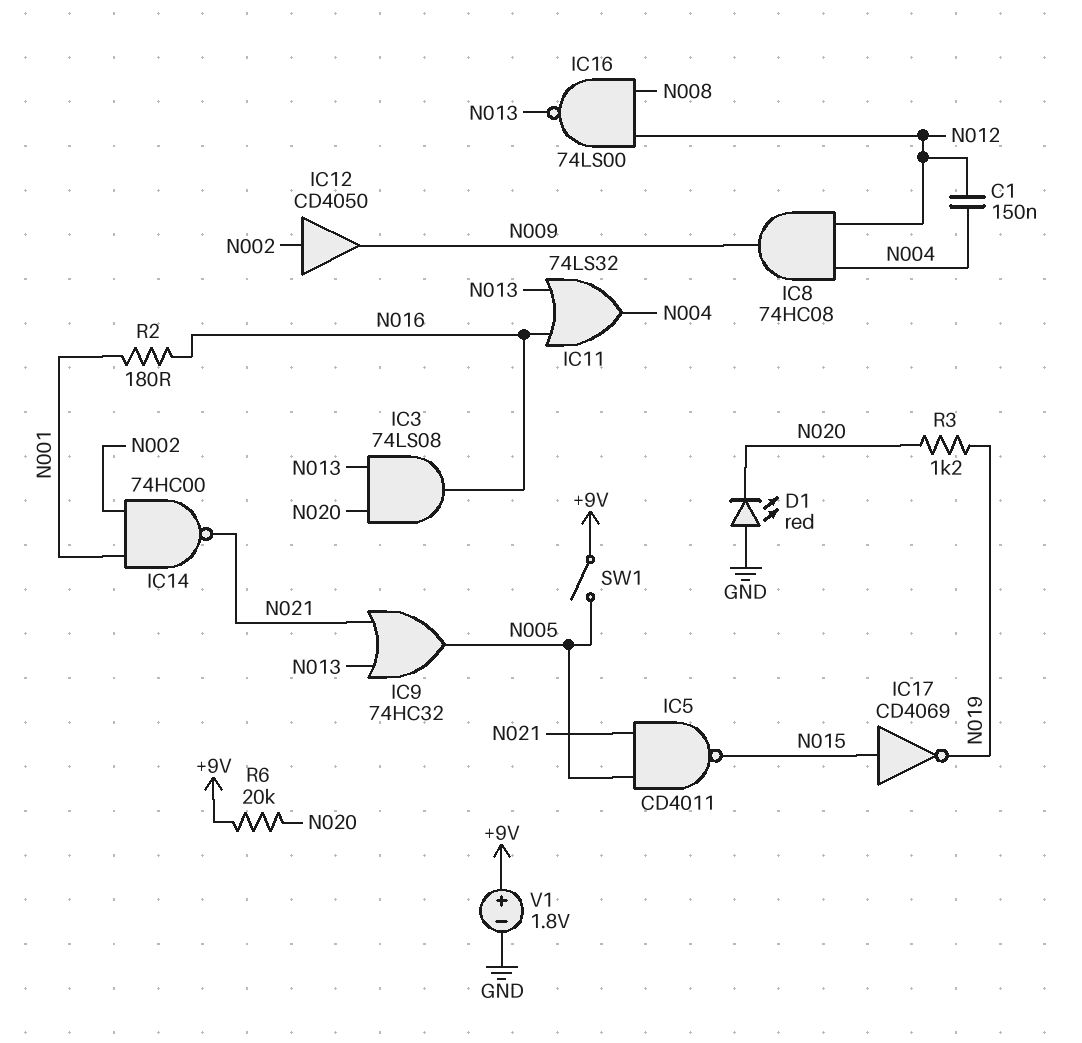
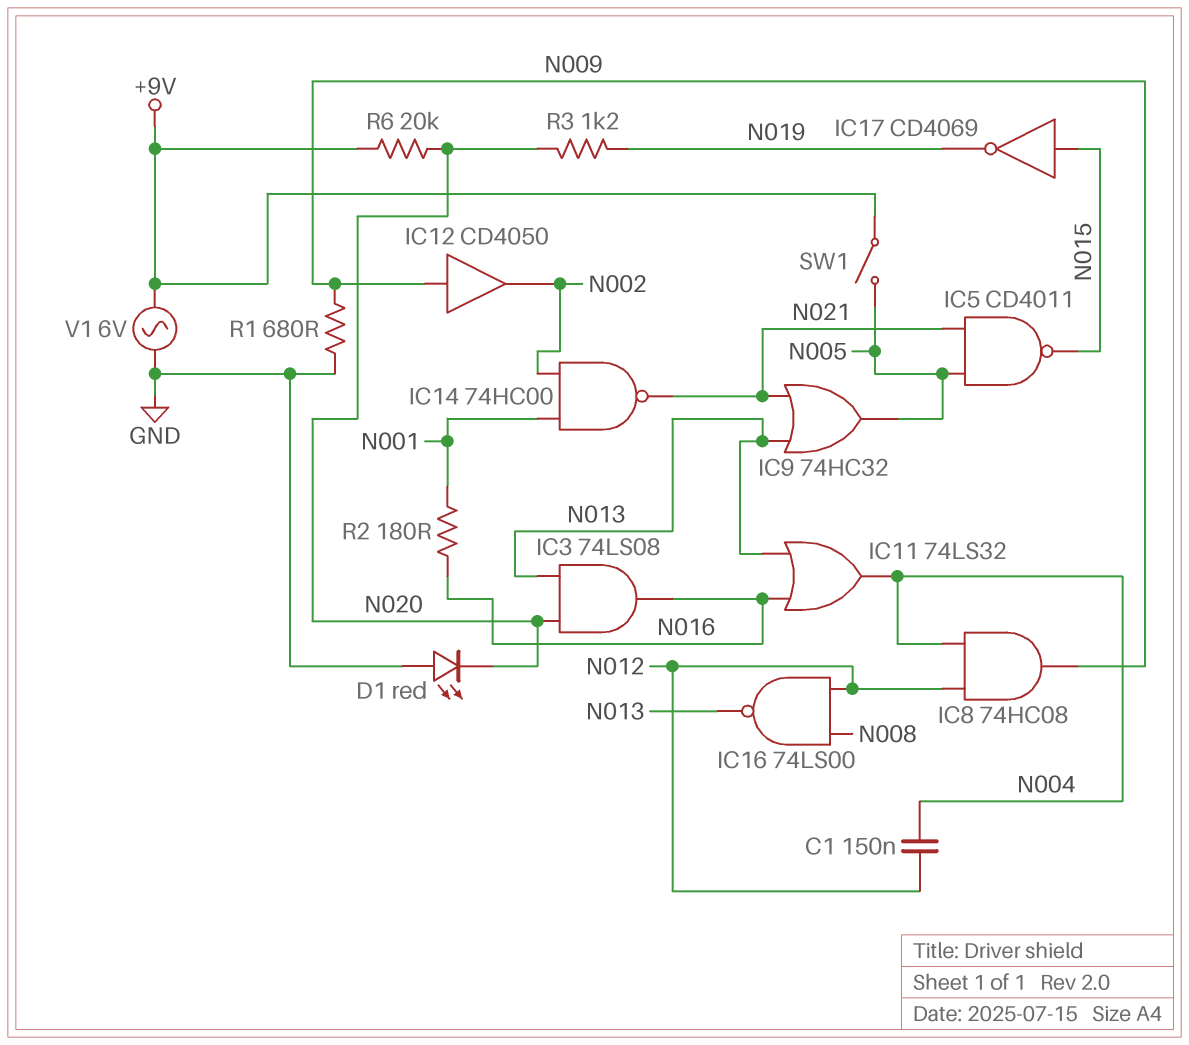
IC12: buffer CD4050 (in N002, out N009) -> buffer CD4050 (in N009, out N002)
R1: none -> 680 (GND, N009)
V1: 1.8V (plus +9V, minus GND) -> AC 6V (+9V, GND)

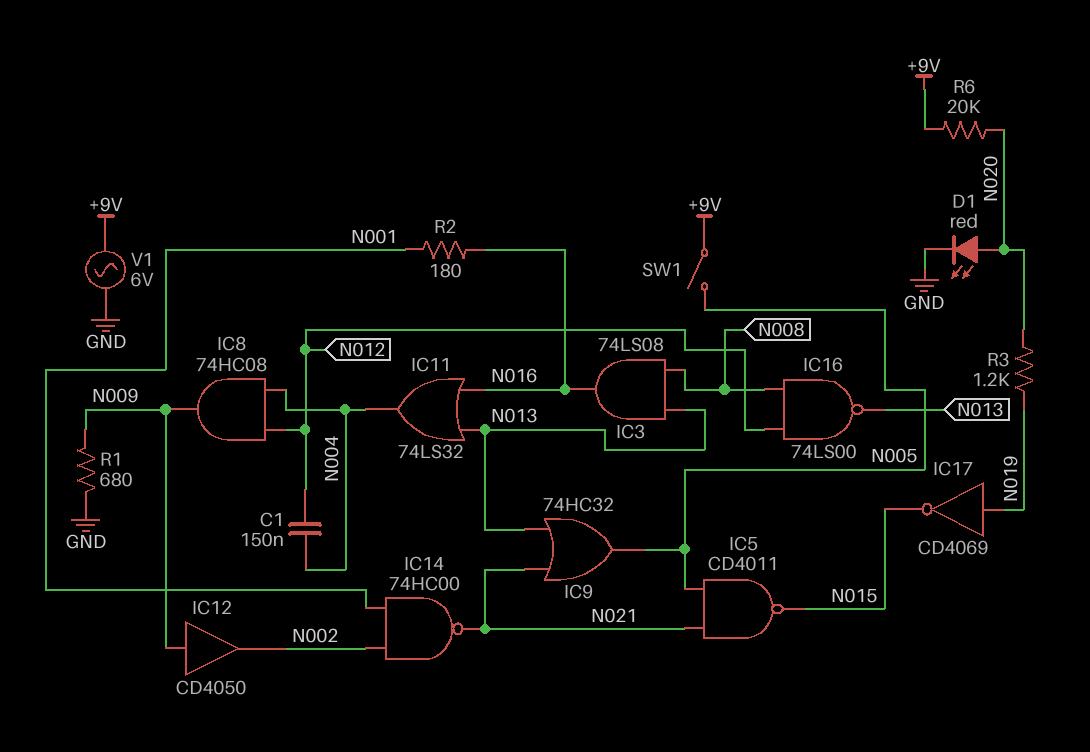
D1: LED red (A GND, K N020) -> LED red (A N020, K GND)
IC3: AND 74LS08 (in N013, in N020, out N016) -> AND 74LS08 (in N008, in N013, out N016)
IC17: NOT CD4069 (in N015, out N019) -> NOT CD4069 (in N019, out N015)

